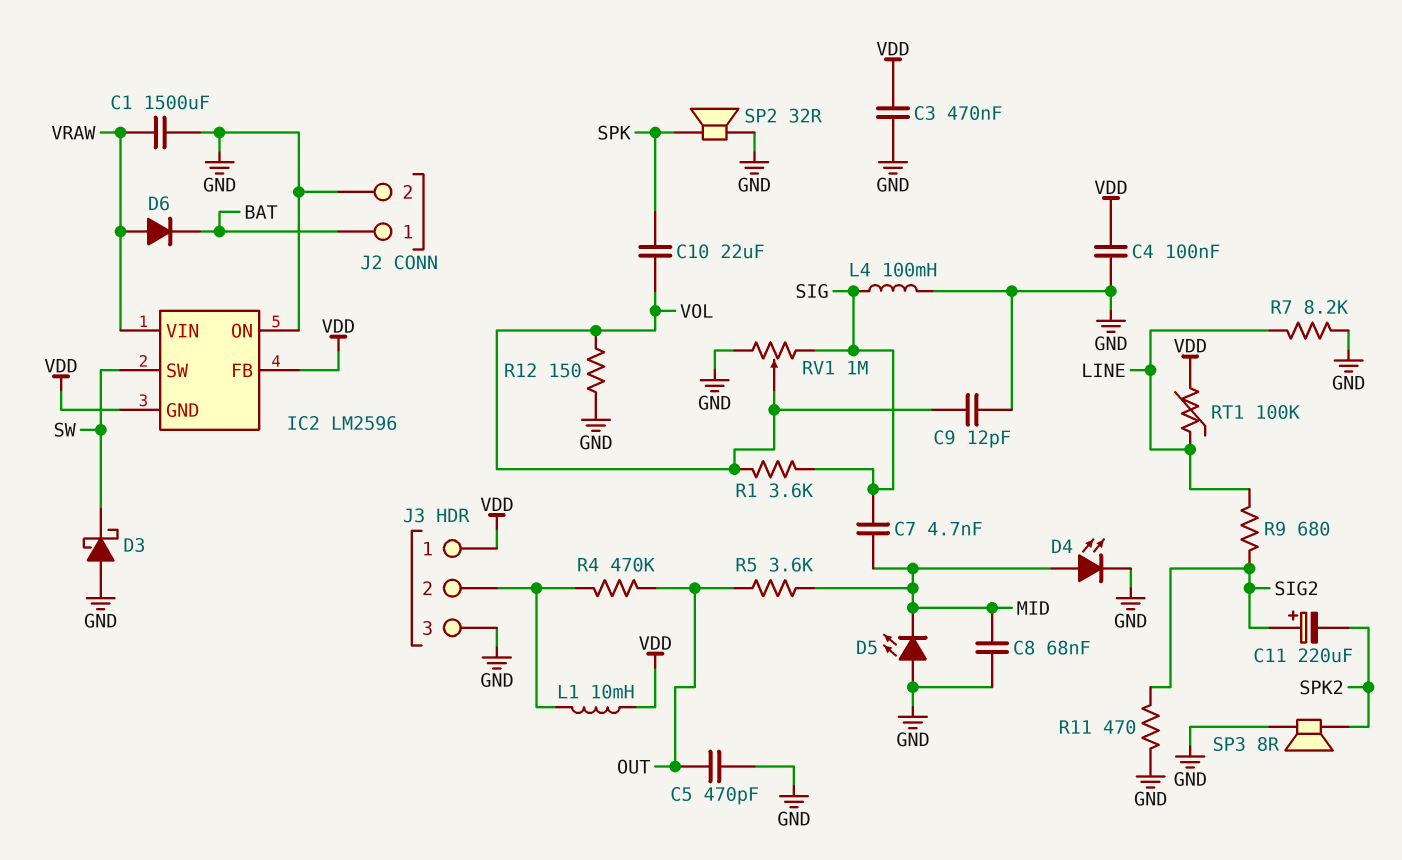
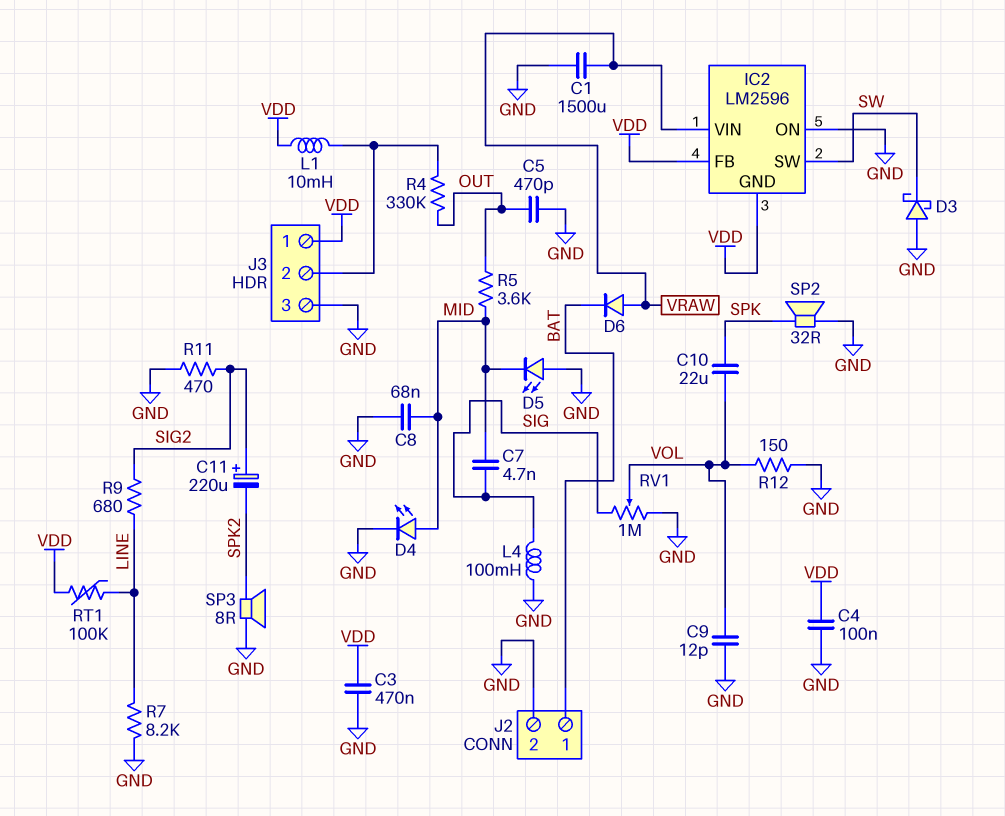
R1: 3.6k (SIG, VOL) -> none
R4: 470k (J3/2, OUT) -> 330k (J3/2, OUT)

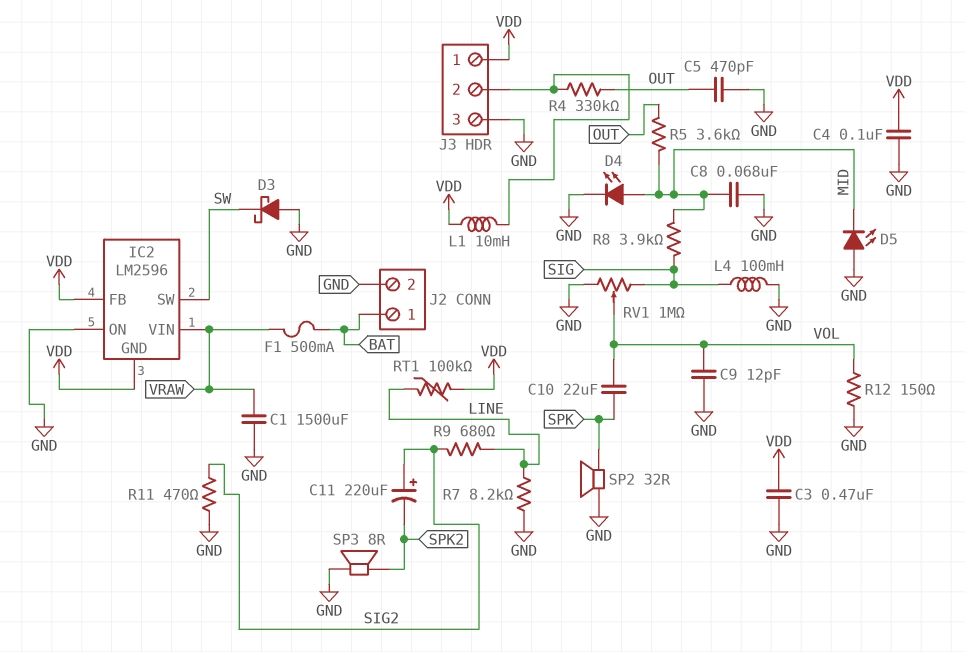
C7: 4.7nF (MID, SIG) -> none
D6: diode (A VRAW, K BAT) -> none
F1: none -> 500mA (BAT, VRAW)
R8: none -> 3.9k (MID, SIG)

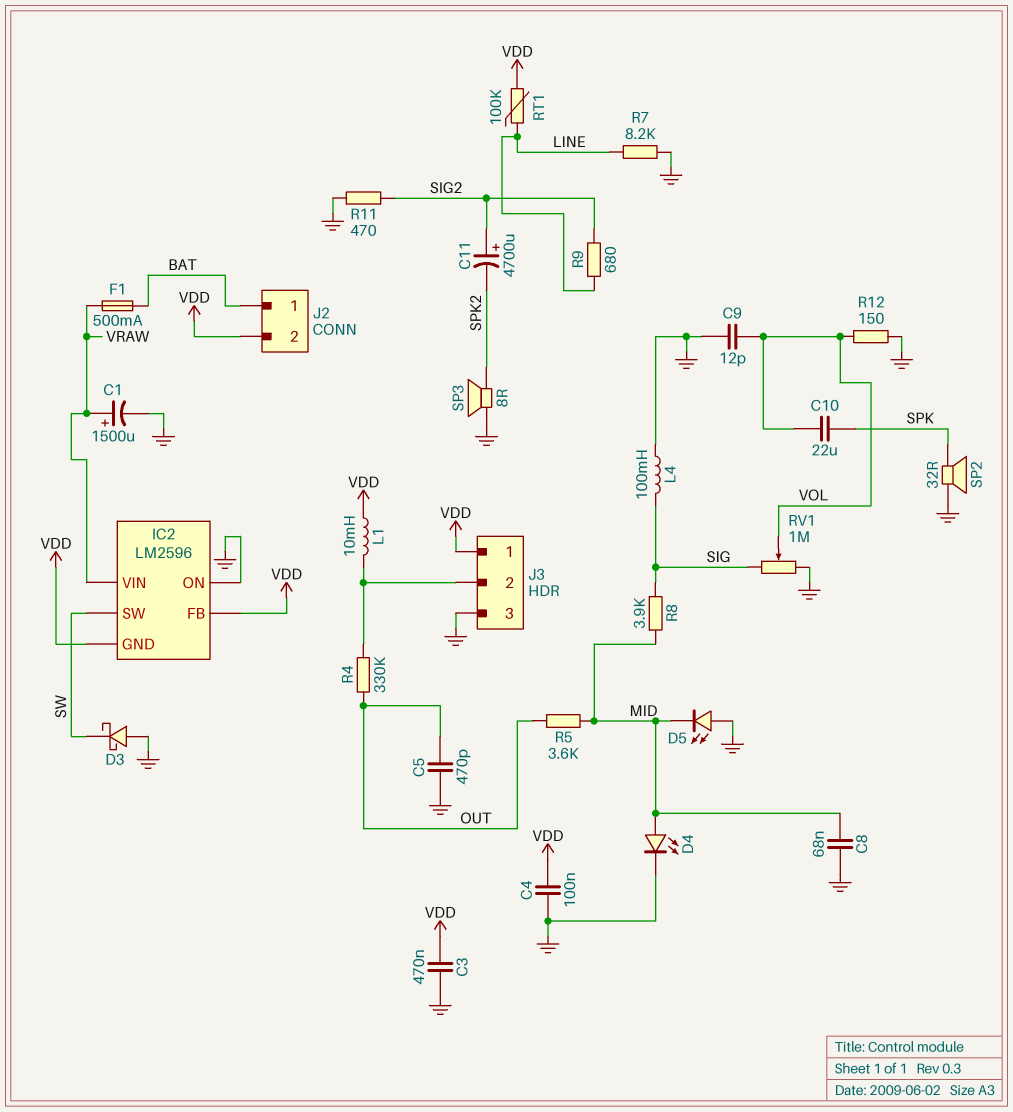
C1: 1500uF (GND, VRAW) -> 1500uF (plus VRAW, minus GND)
C11: 220uF (plus SIG2, minus SPK2) -> 4700uF (plus SIG2, minus SPK2)
J2 pin 2: GND -> VDD

